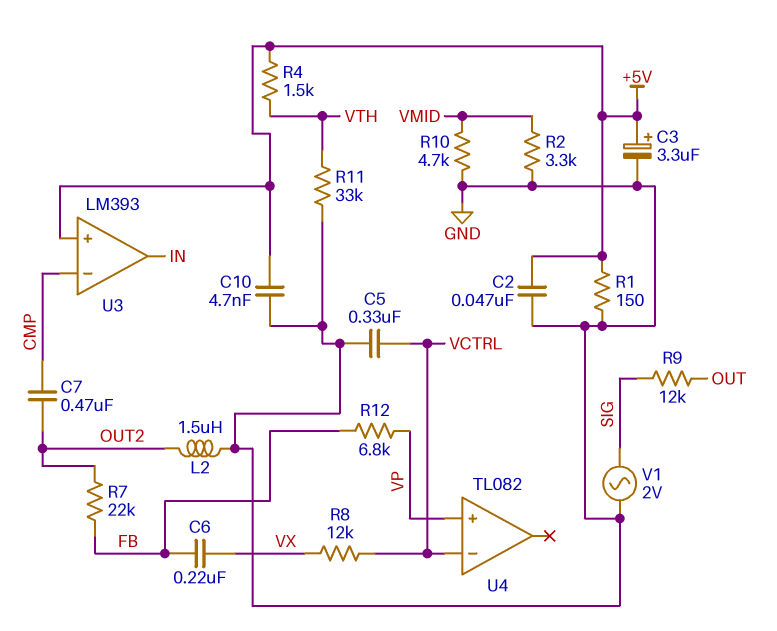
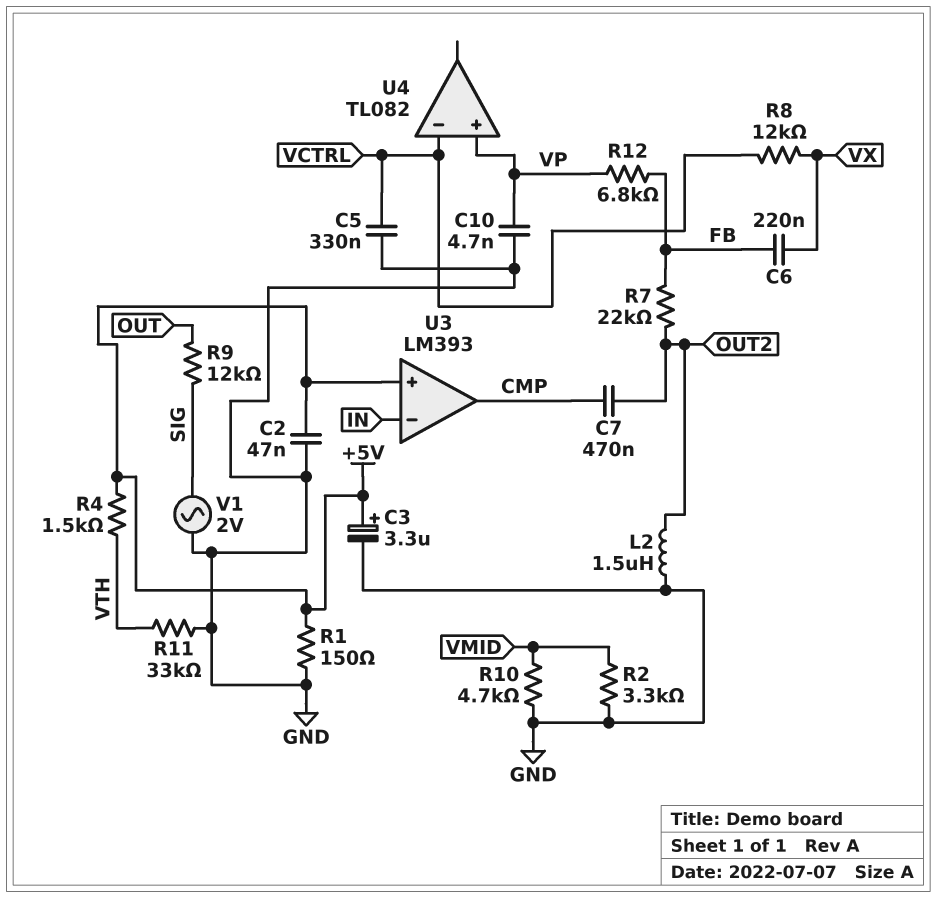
C10: 4.7nF (+5V, GND) -> 4.7nF (GND, VP)
U3 pin in-: CMP -> IN
U3 pin out: IN -> CMP

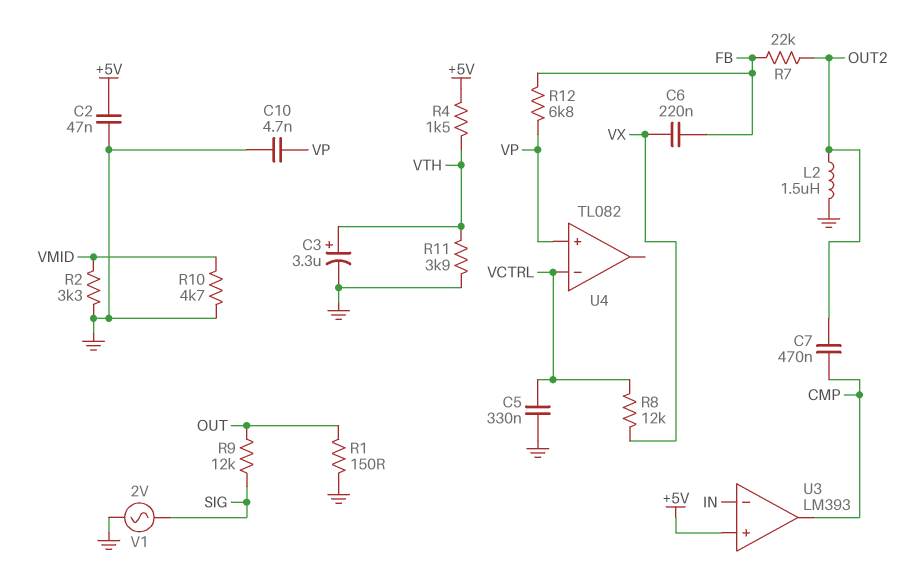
C3: 3.3uF (plus +5V, minus GND) -> 3.3uF (plus VTH, minus GND)
R1: 150 (+5V, GND) -> 150 (GND, OUT)
R11: 33k (GND, VTH) -> 3.9k (GND, VTH)

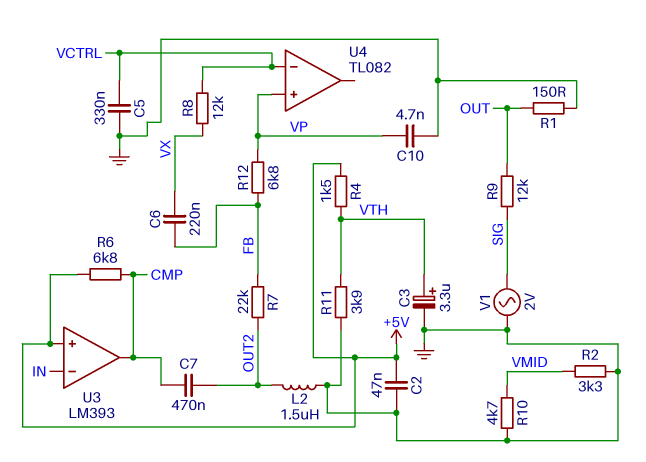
R6: none -> 6.8k (+5V, CMP)

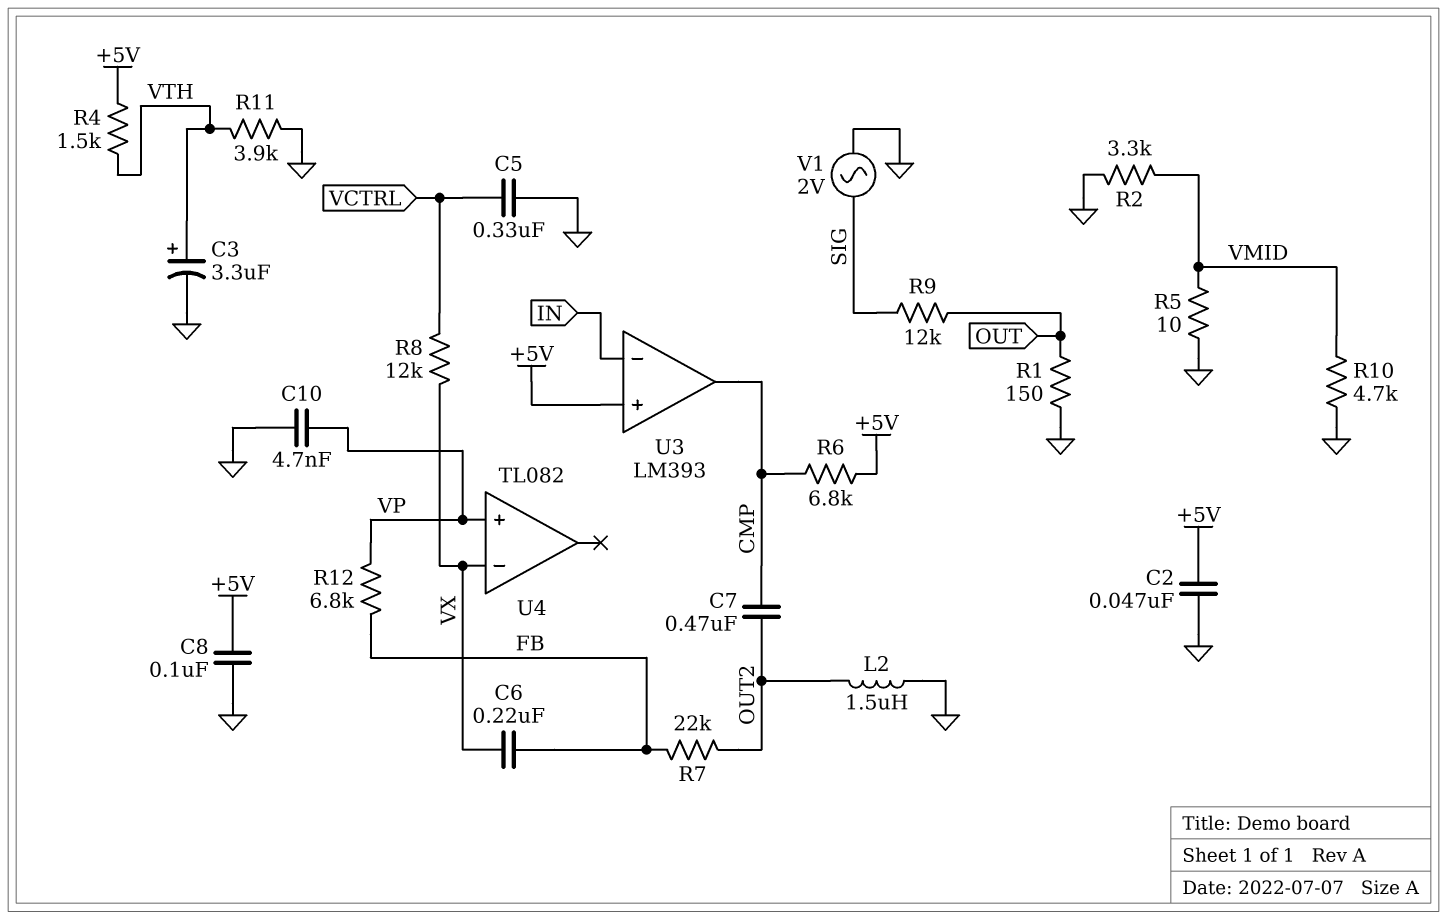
C8: none -> 100nF (+5V, GND)
R5: none -> 10 (GND, VMID)
U4 pin in-: VCTRL -> VX

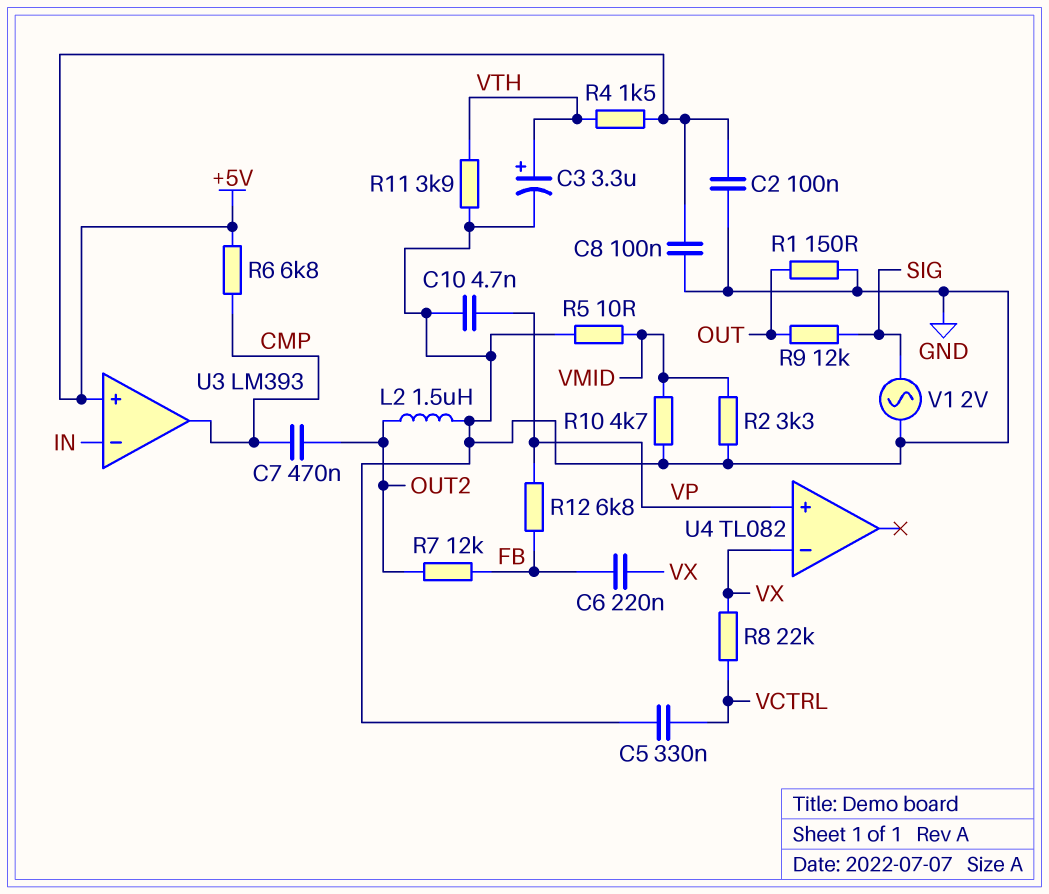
C2: 47nF (+5V, GND) -> 100nF (+5V, GND)
R7: 22k (FB, OUT2) -> 12k (FB, OUT2)
R8: 12k (VCTRL, VX) -> 22k (VCTRL, VX)

